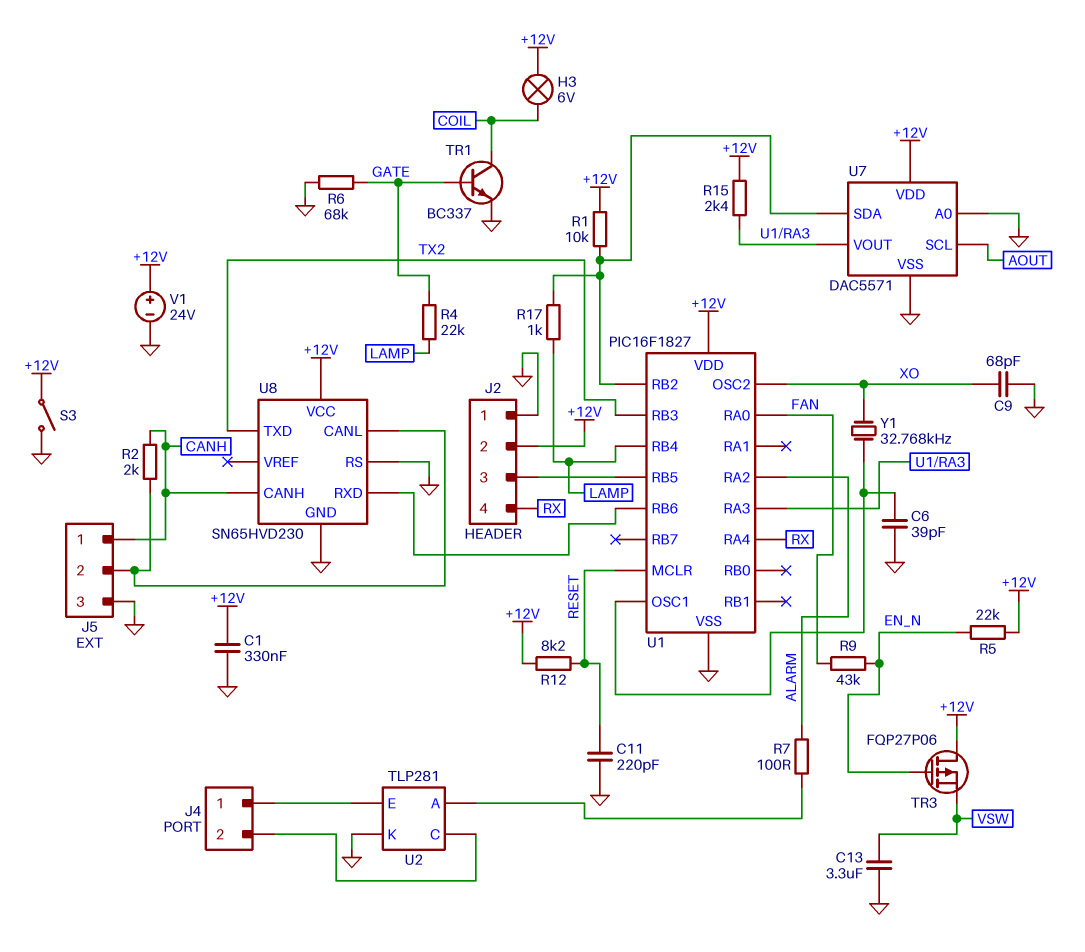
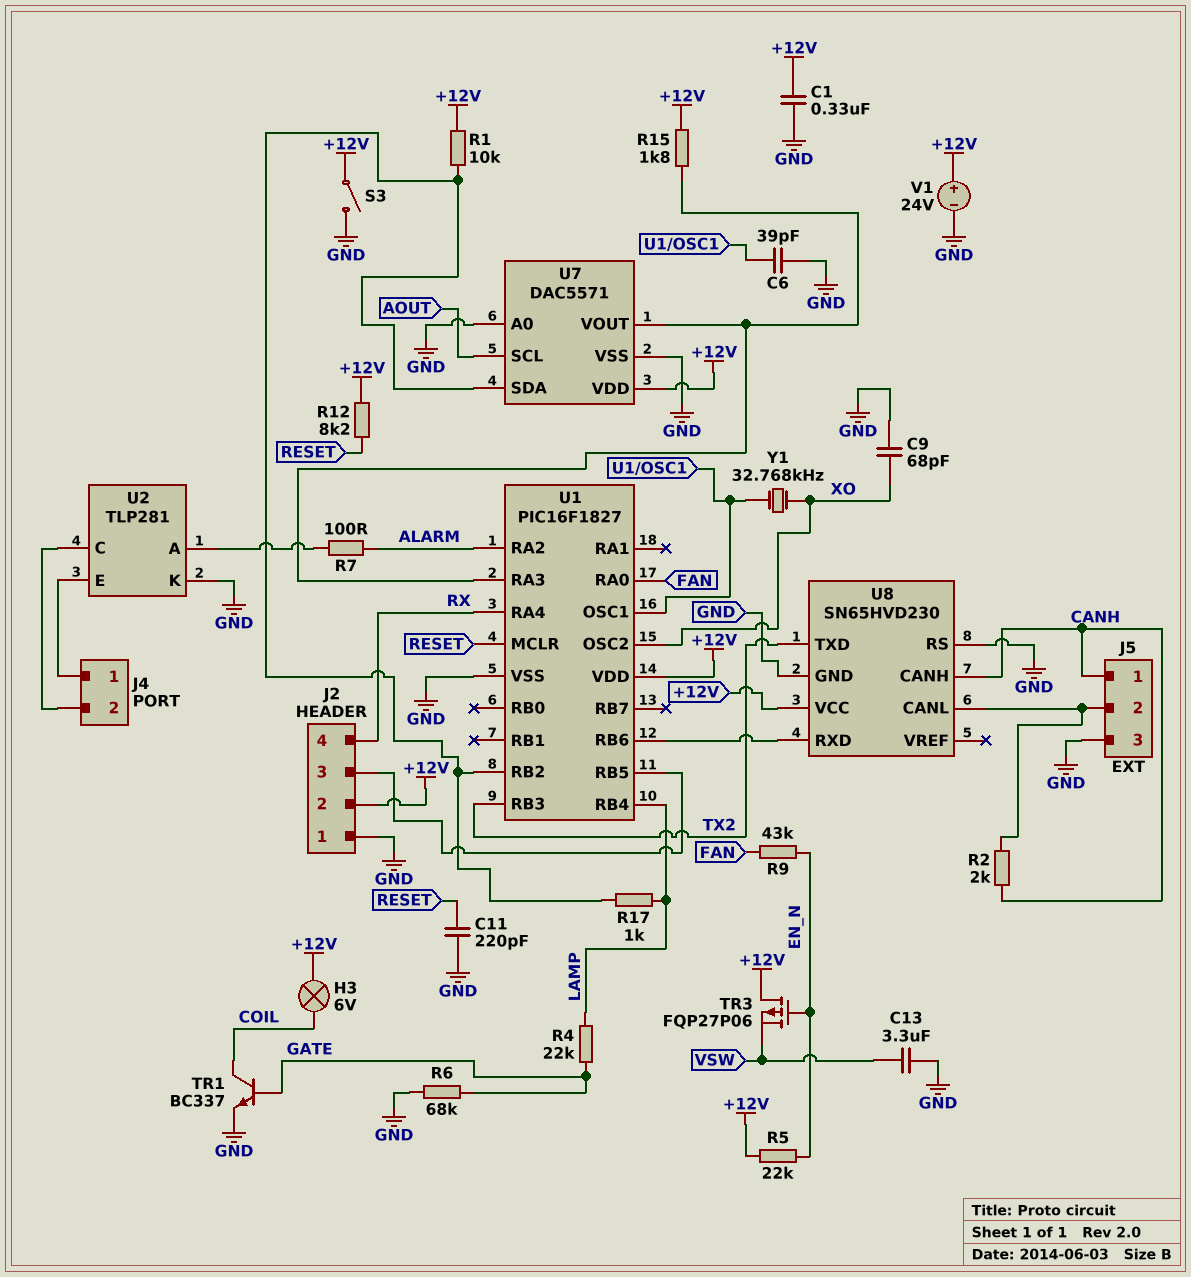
R15: 2.4k (+12V, U1/RA3) -> 1.8k (+12V, U1/RA3)

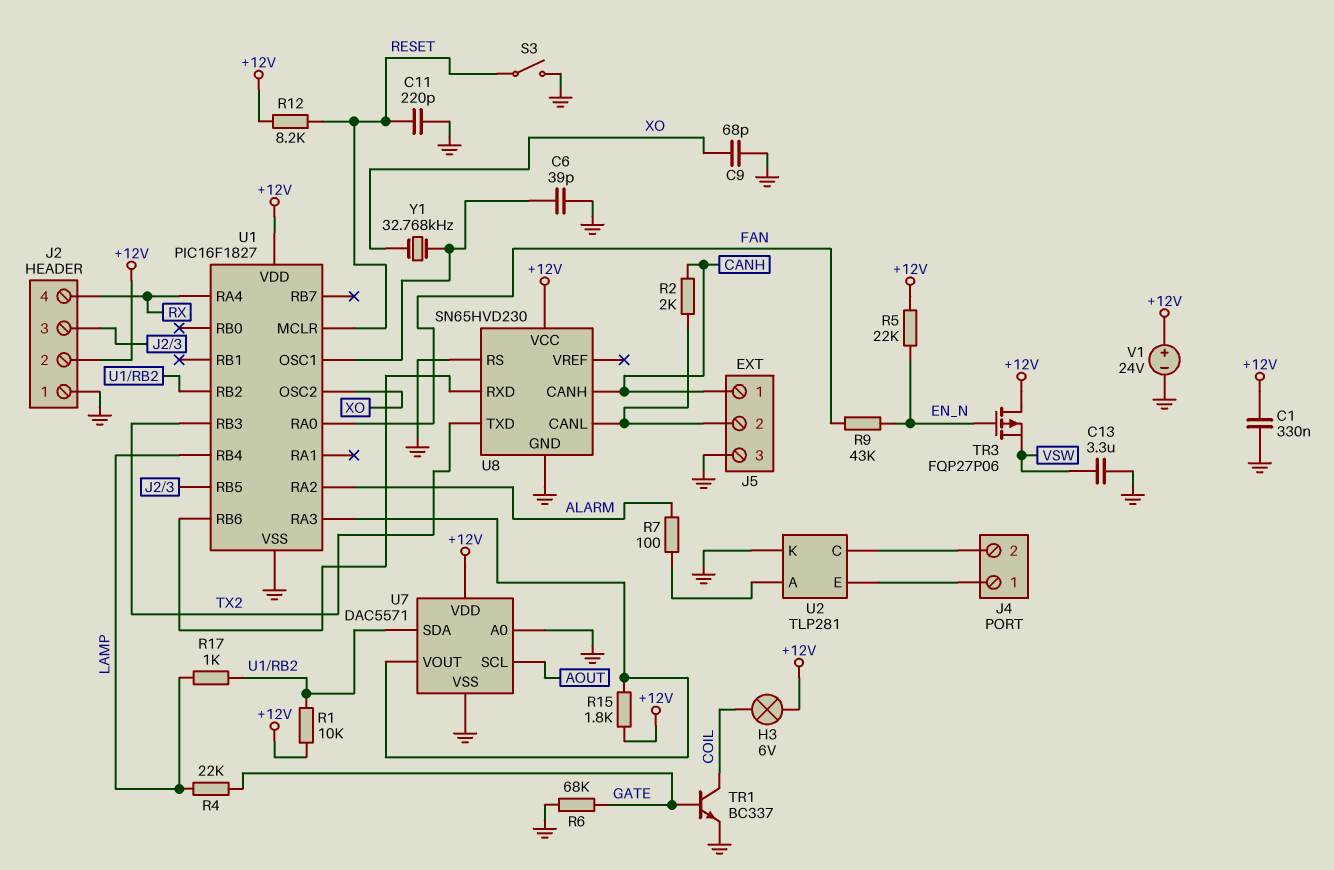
S3: switch (+12V, GND) -> switch (GND, RESET)

